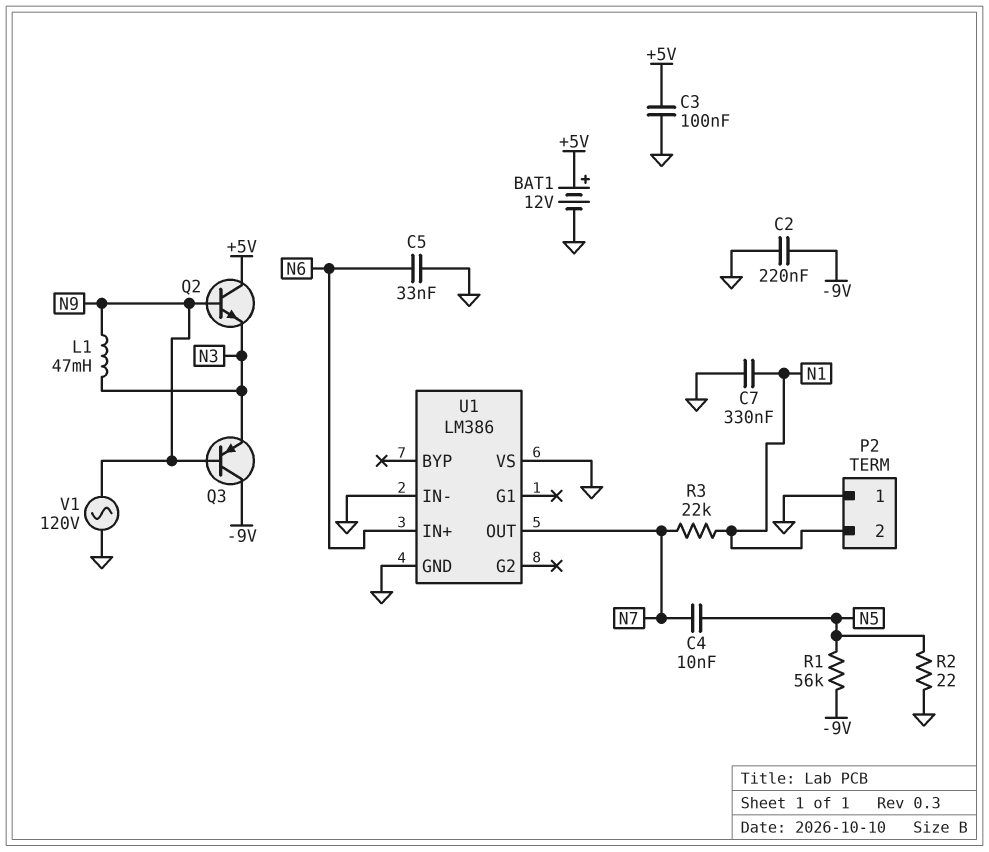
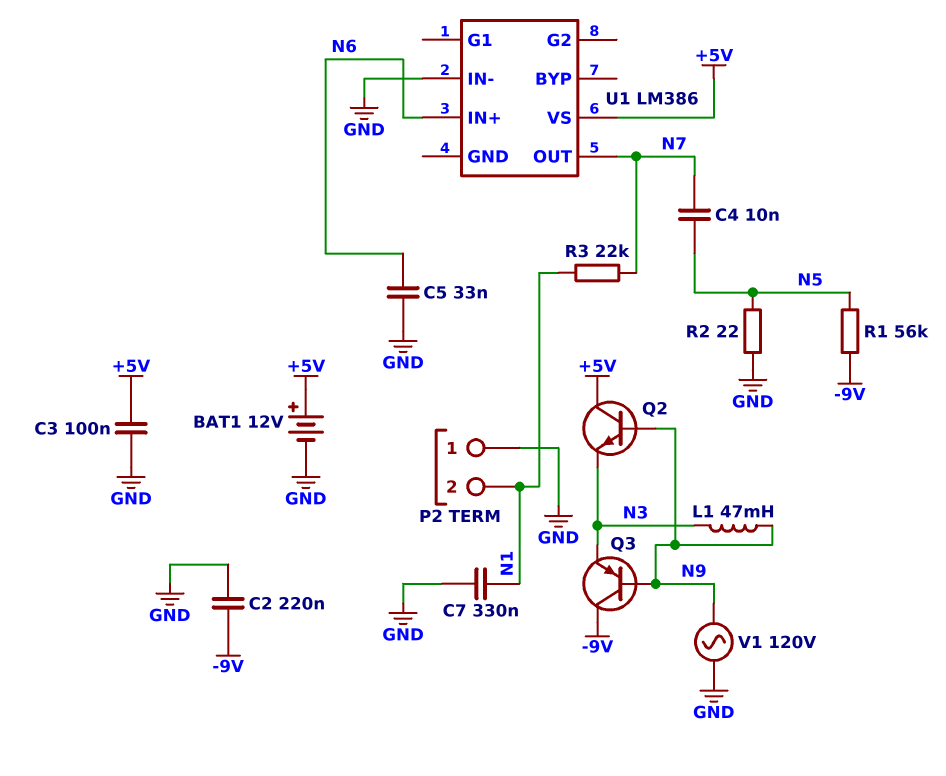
U1 pin GND: GND -> none
U1 pin VS: GND -> +5V

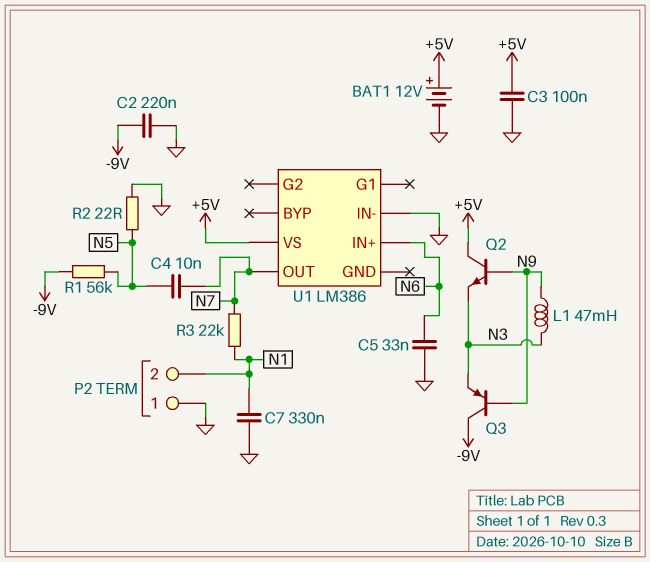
V1: AC 120V (GND, N9) -> none

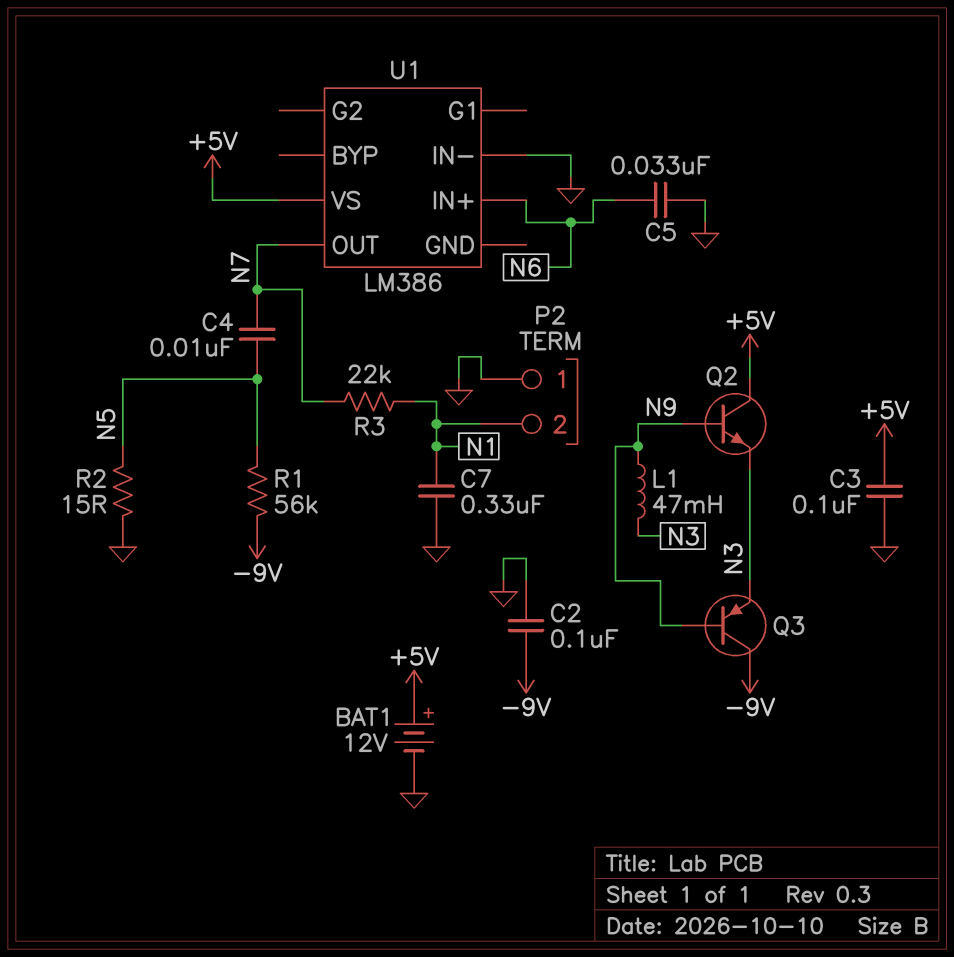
C2: 220nF (-9V, GND) -> 100nF (-9V, GND)
R2: 22 (GND, N5) -> 15 (GND, N5)

